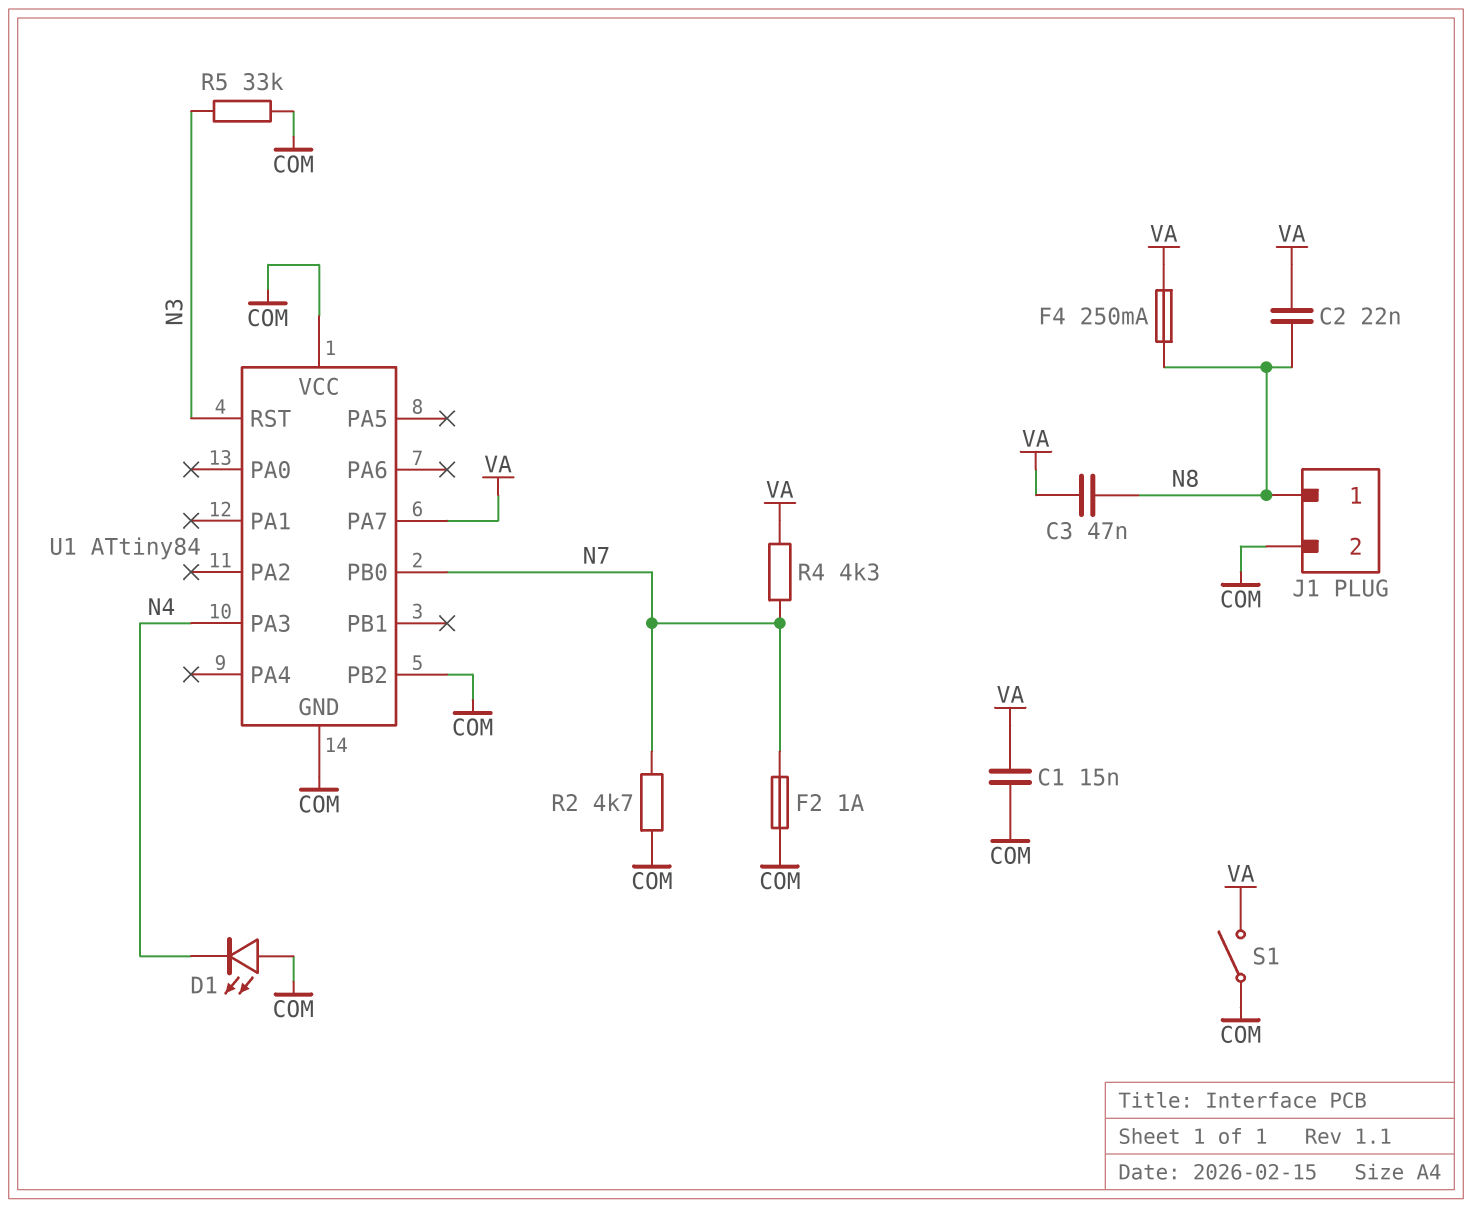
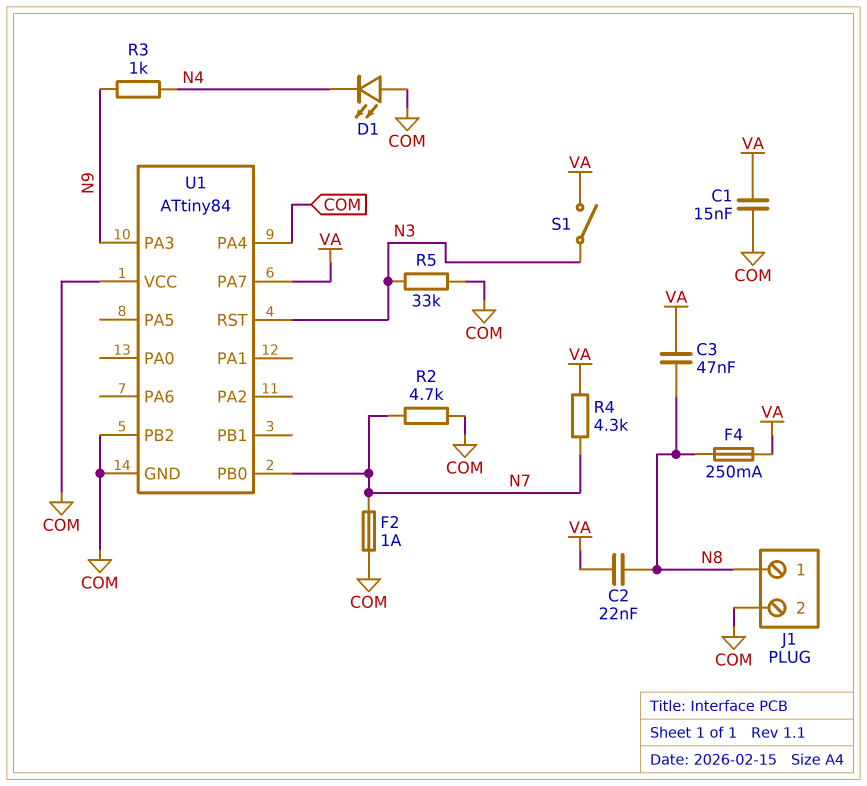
R3: none -> 1k (N4, N9)
S1: switch (COM, VA) -> switch (N3, VA)
U1 pin PA3: N4 -> N9
U1 pin PA4: none -> COM

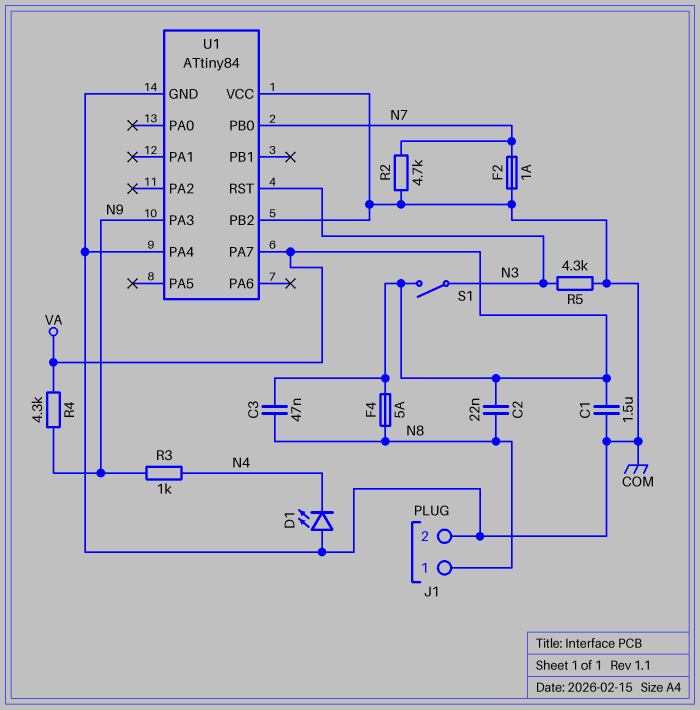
C1: 15nF (COM, VA) -> 1.5uF (COM, VA)
F4: 250mA (N8, VA) -> 5A (N8, VA)
R4: 4.3k (N7, VA) -> 4.3k (N9, VA)
R5: 33k (COM, N3) -> 4.3k (COM, N3)

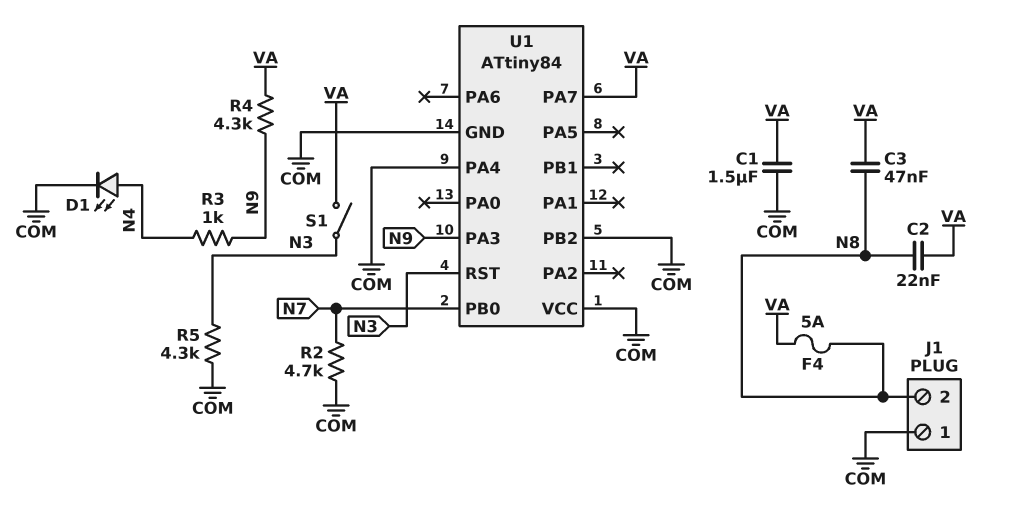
D1: LED (A COM, K N4) -> LED (A N4, K COM)
F2: 1A (COM, N7) -> none
J1 pin 1: N8 -> COM
J1 pin 2: COM -> N8

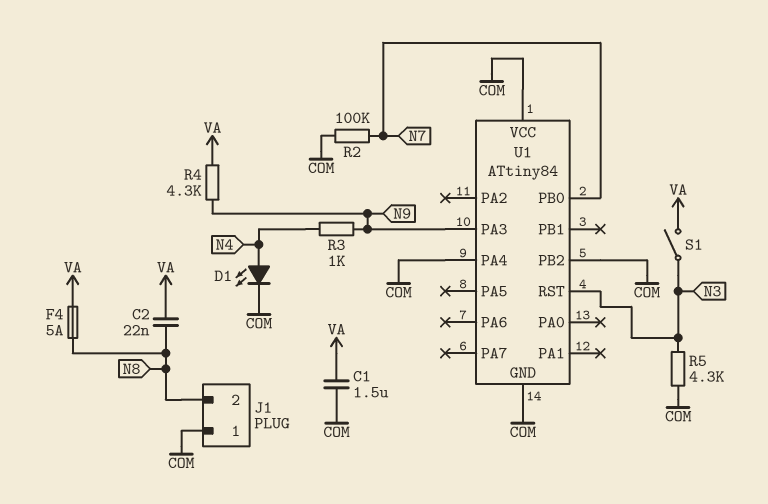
C3: 47nF (N8, VA) -> none
R2: 4.7k (COM, N7) -> 100k (COM, N7)
U1 pin PA7: VA -> none

